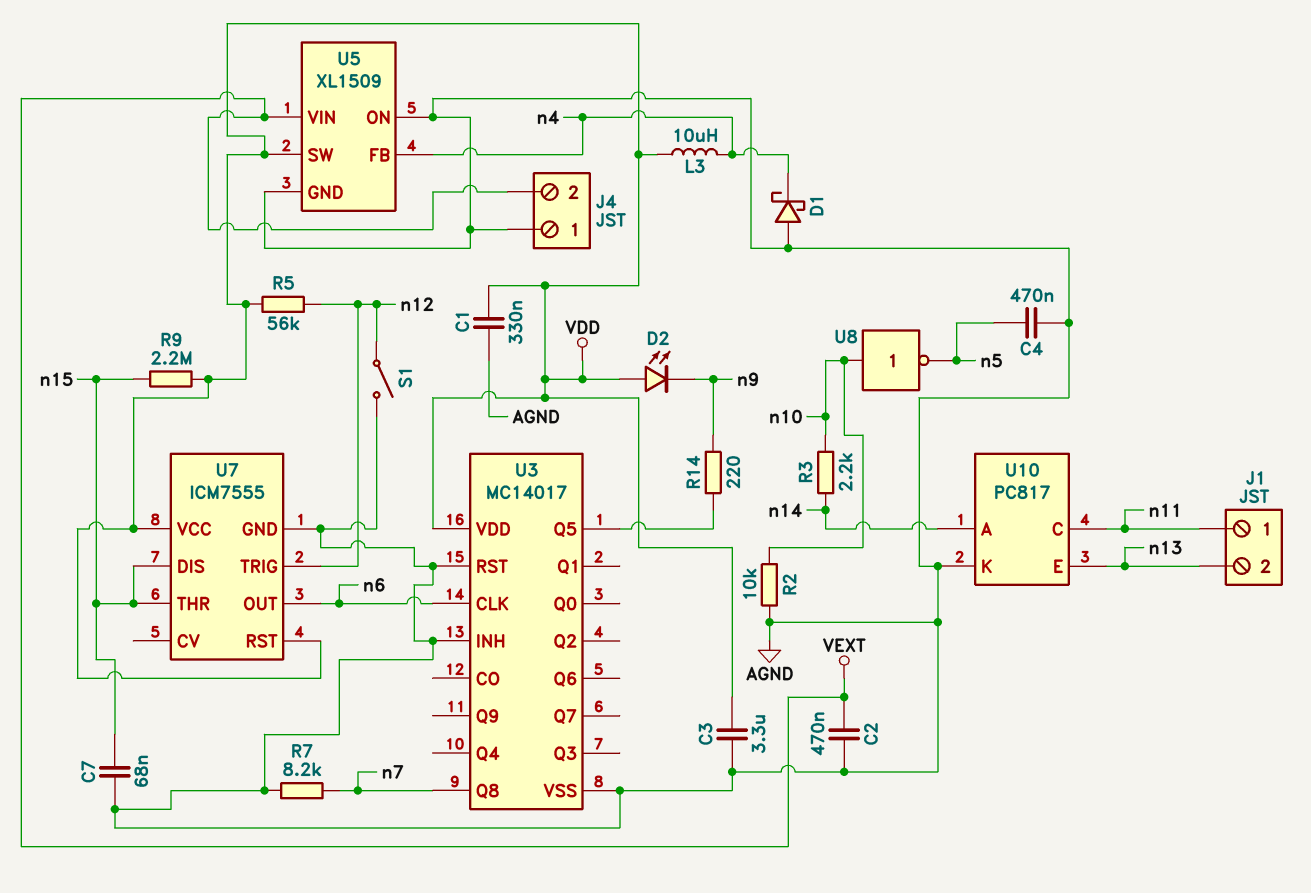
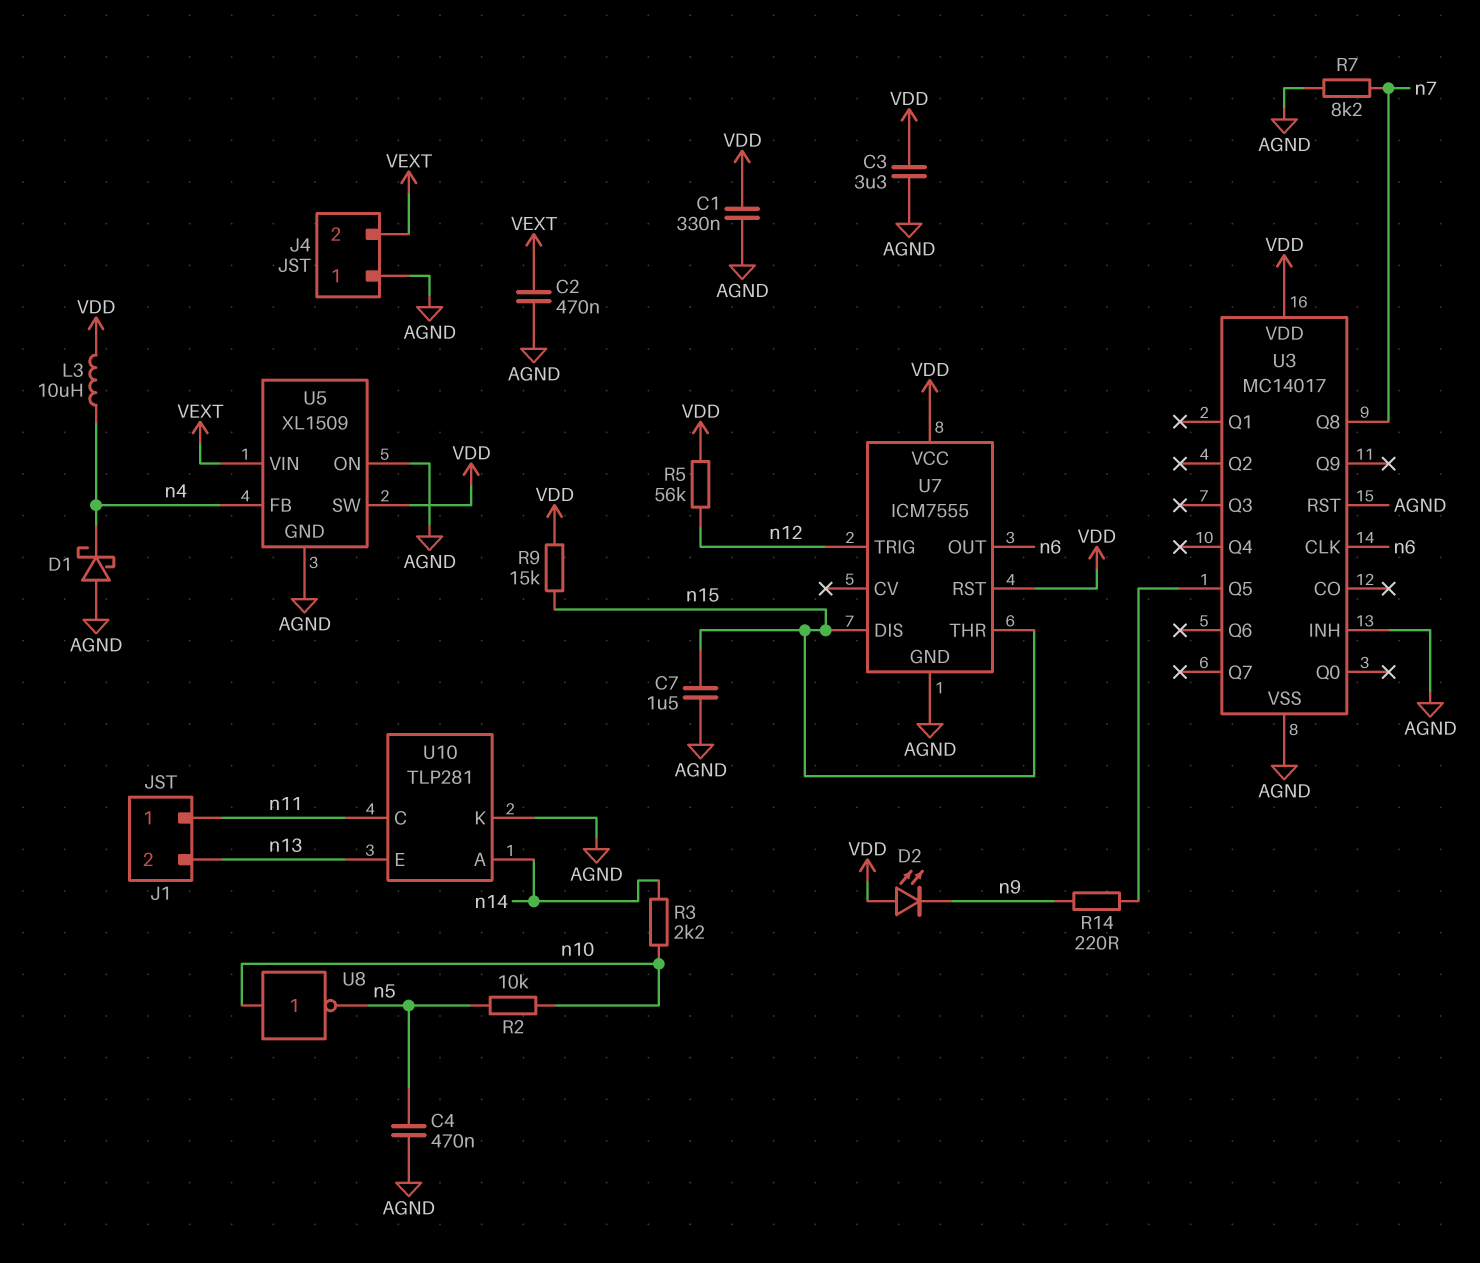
C7: 68nF (AGND, n15) -> 1.5uF (AGND, n15)
R2: 10k (AGND, n10) -> 10k (n5, n10)
R9: 2.2M (VDD, n15) -> 15k (VDD, n15)
S1: switch (AGND, n12) -> none
U10: PC817 -> TLP281

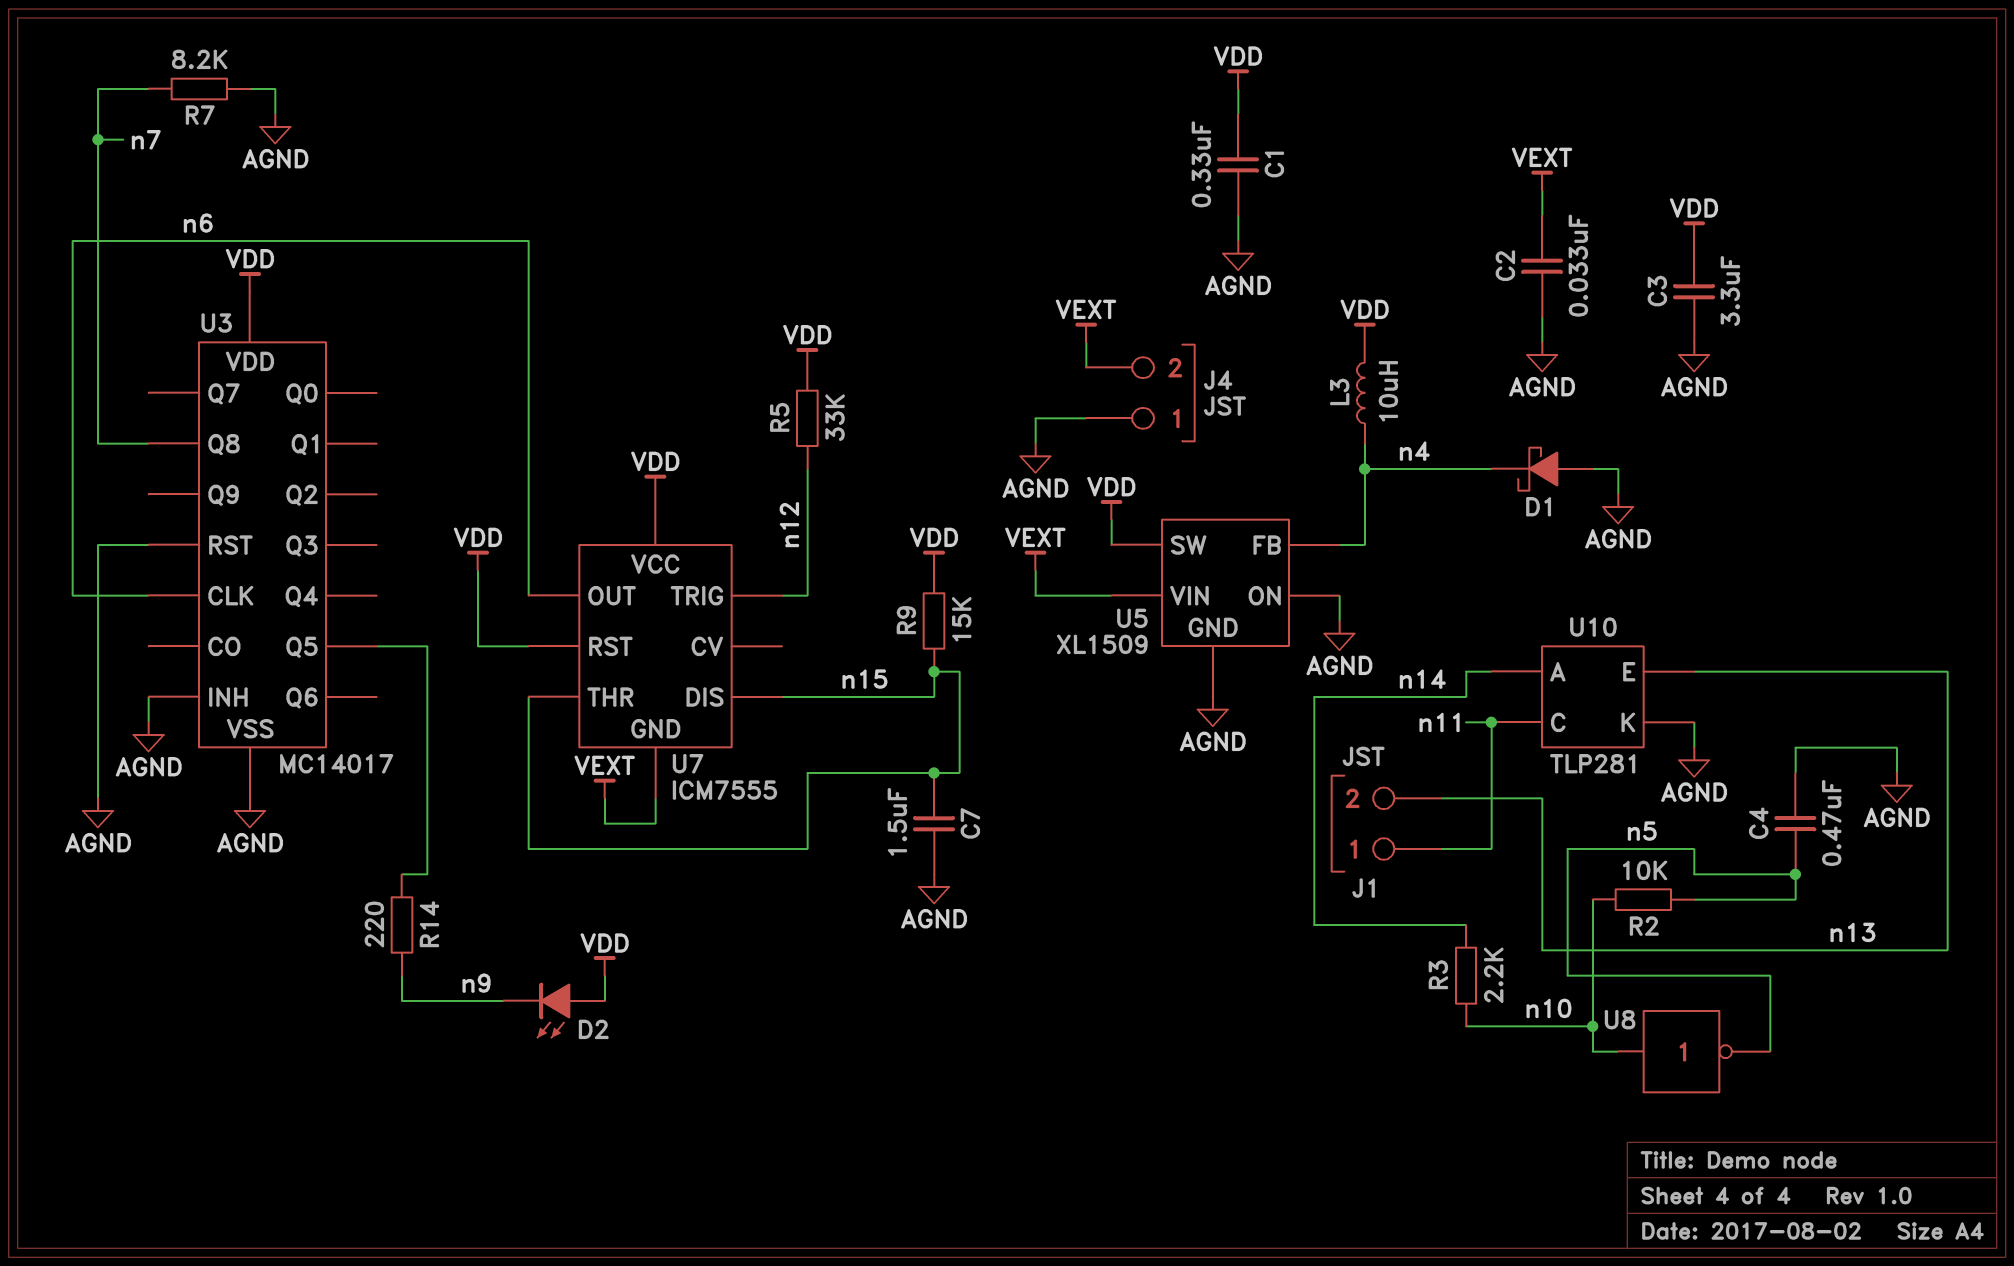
C2: 470nF (AGND, VEXT) -> 33nF (AGND, VEXT)
R5: 56k (VDD, n12) -> 33k (VDD, n12)
U7 pin GND: AGND -> VEXT

